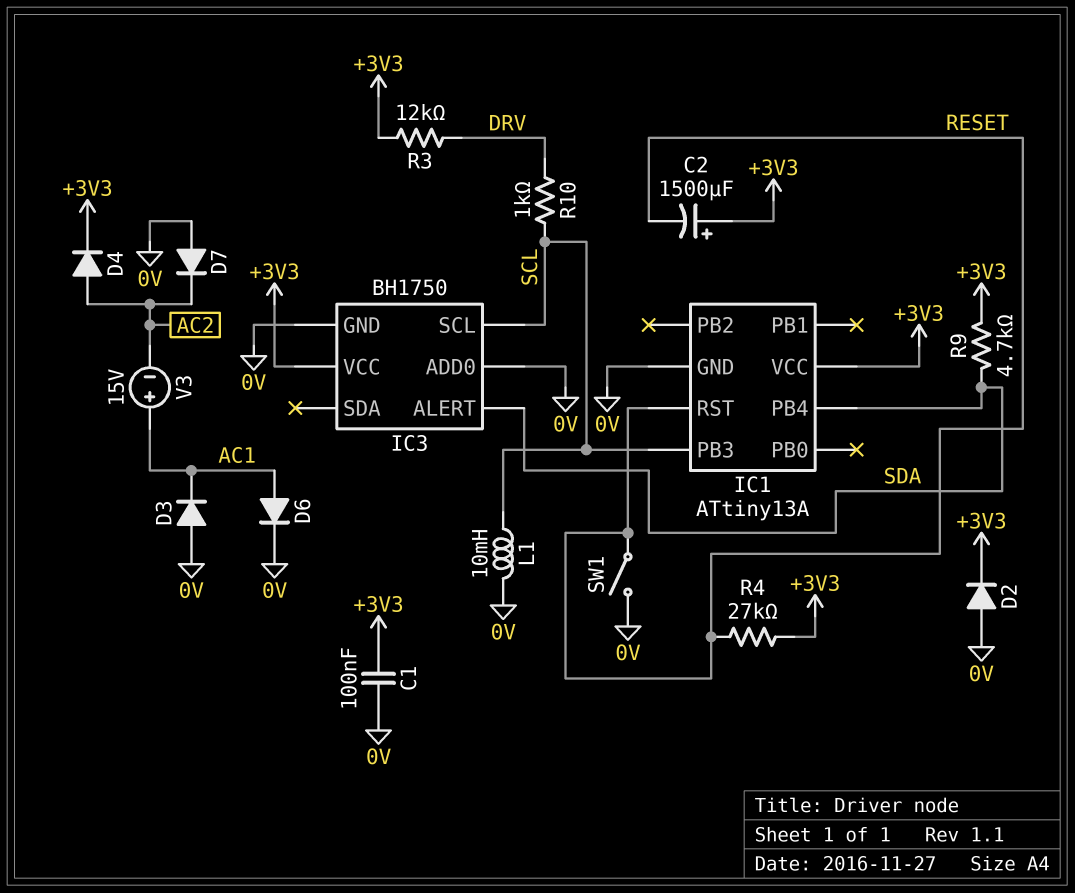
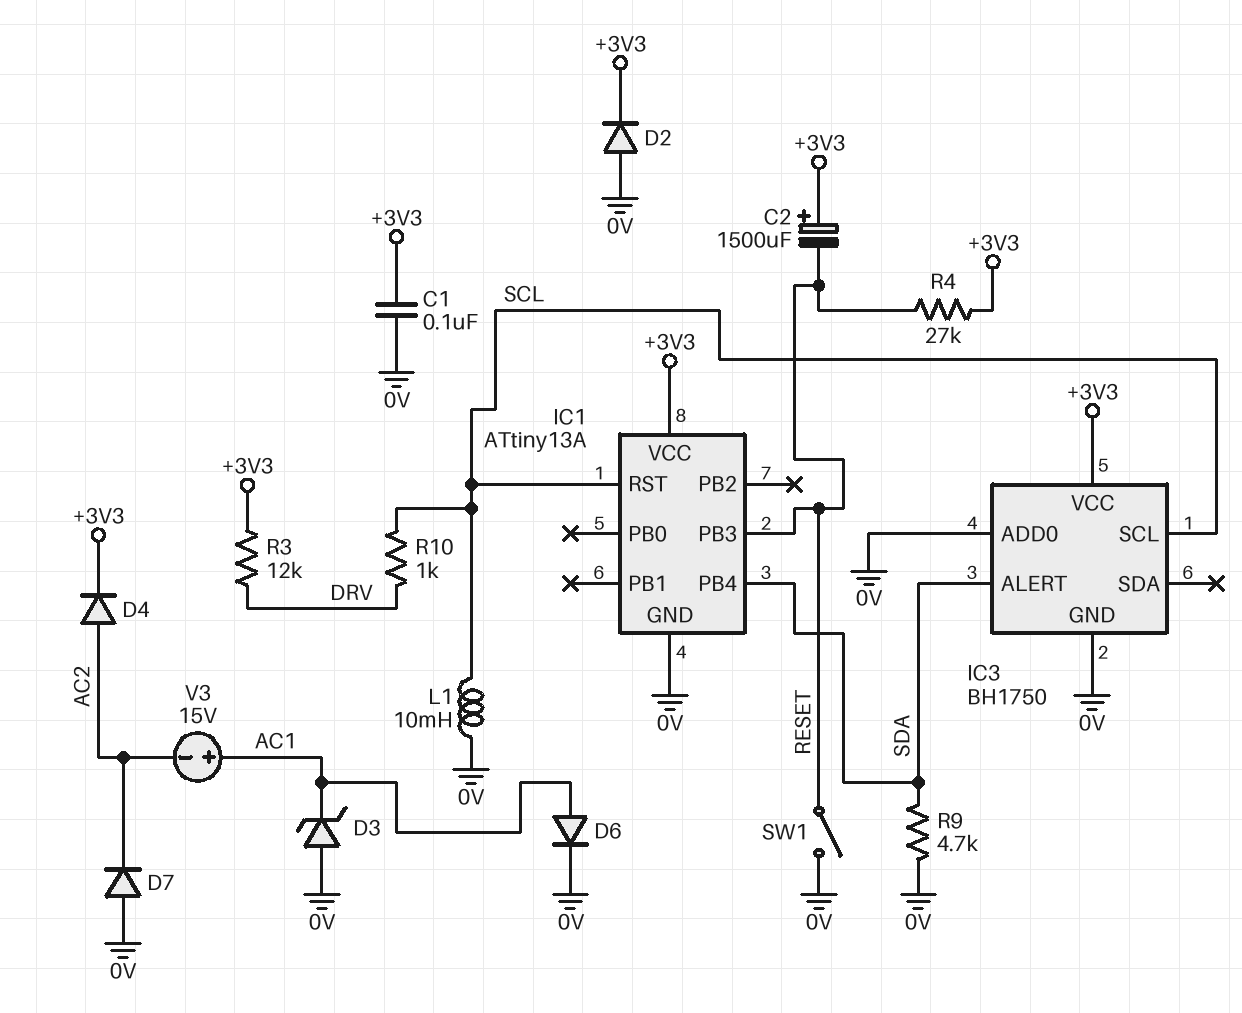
D3: diode (A 0V, K AC1) -> zener (A 0V, K AC1)
IC1 pin PB3: SCL -> RESET
IC1 pin RST: RESET -> SCL
R9: 4.7k (+3V3, SDA) -> 4.7k (0V, SDA)

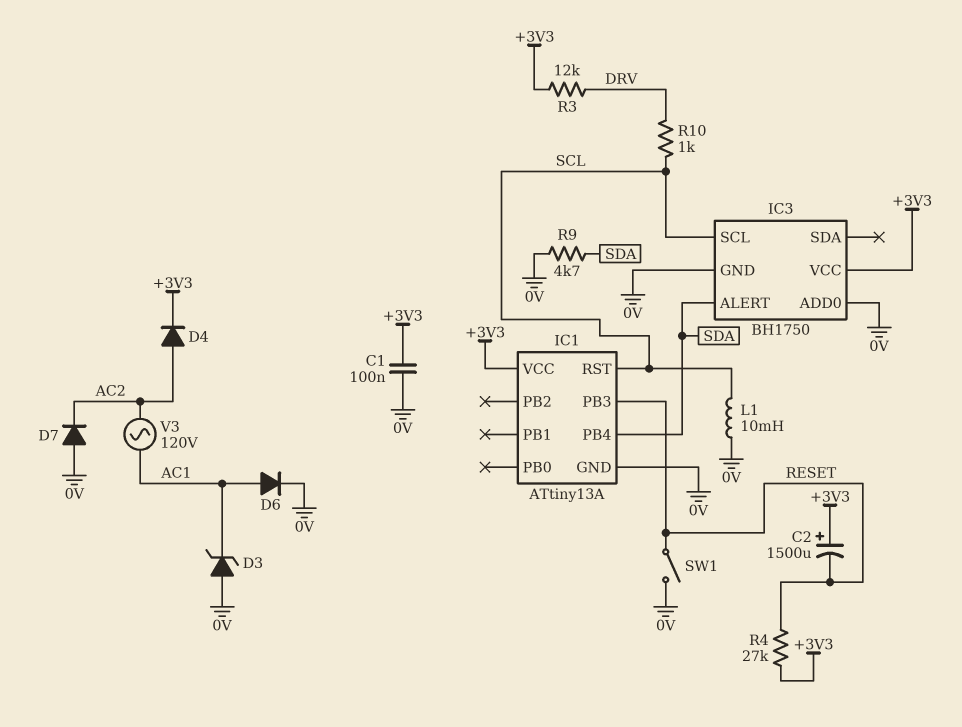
D2: diode (A 0V, K +3V3) -> none
V3: 15V (plus AC1, minus AC2) -> AC 120V (AC1, AC2)

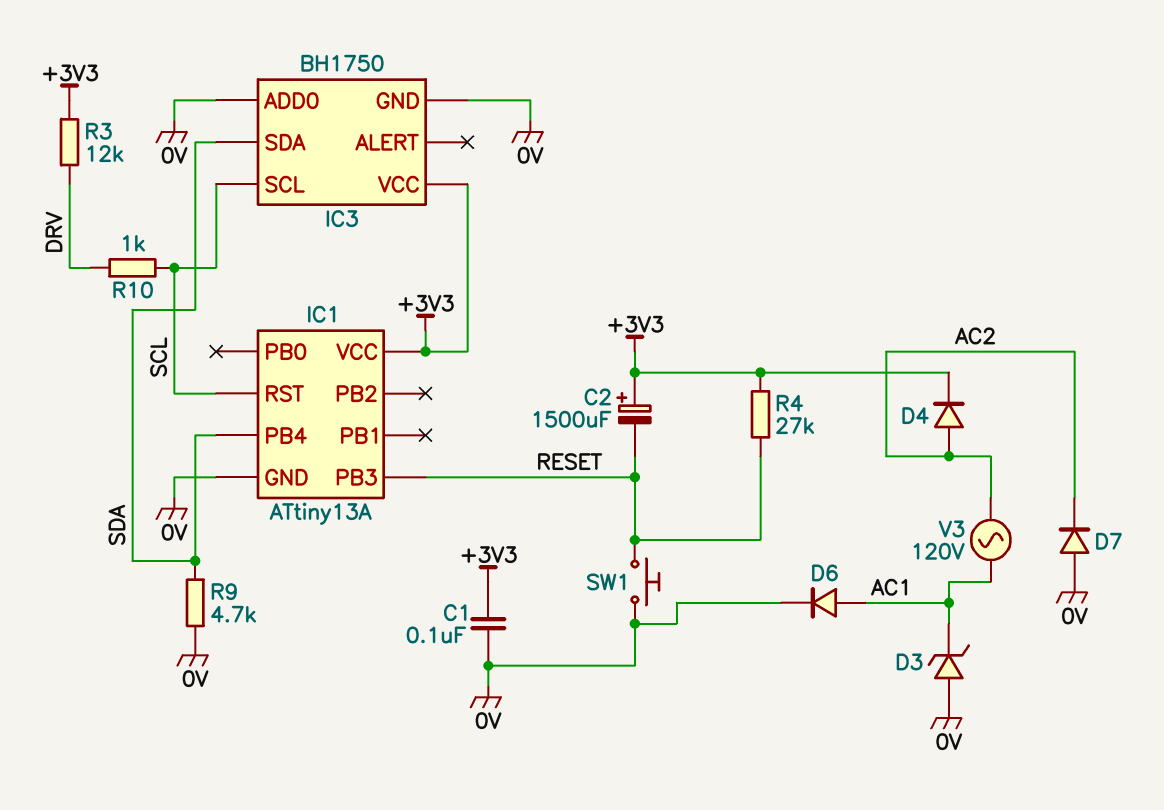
IC3 pin ALERT: SDA -> none
IC3 pin SDA: none -> SDA
L1: 10mH (0V, SCL) -> none
SW1: switch (0V, RESET) -> button (0V, RESET)

